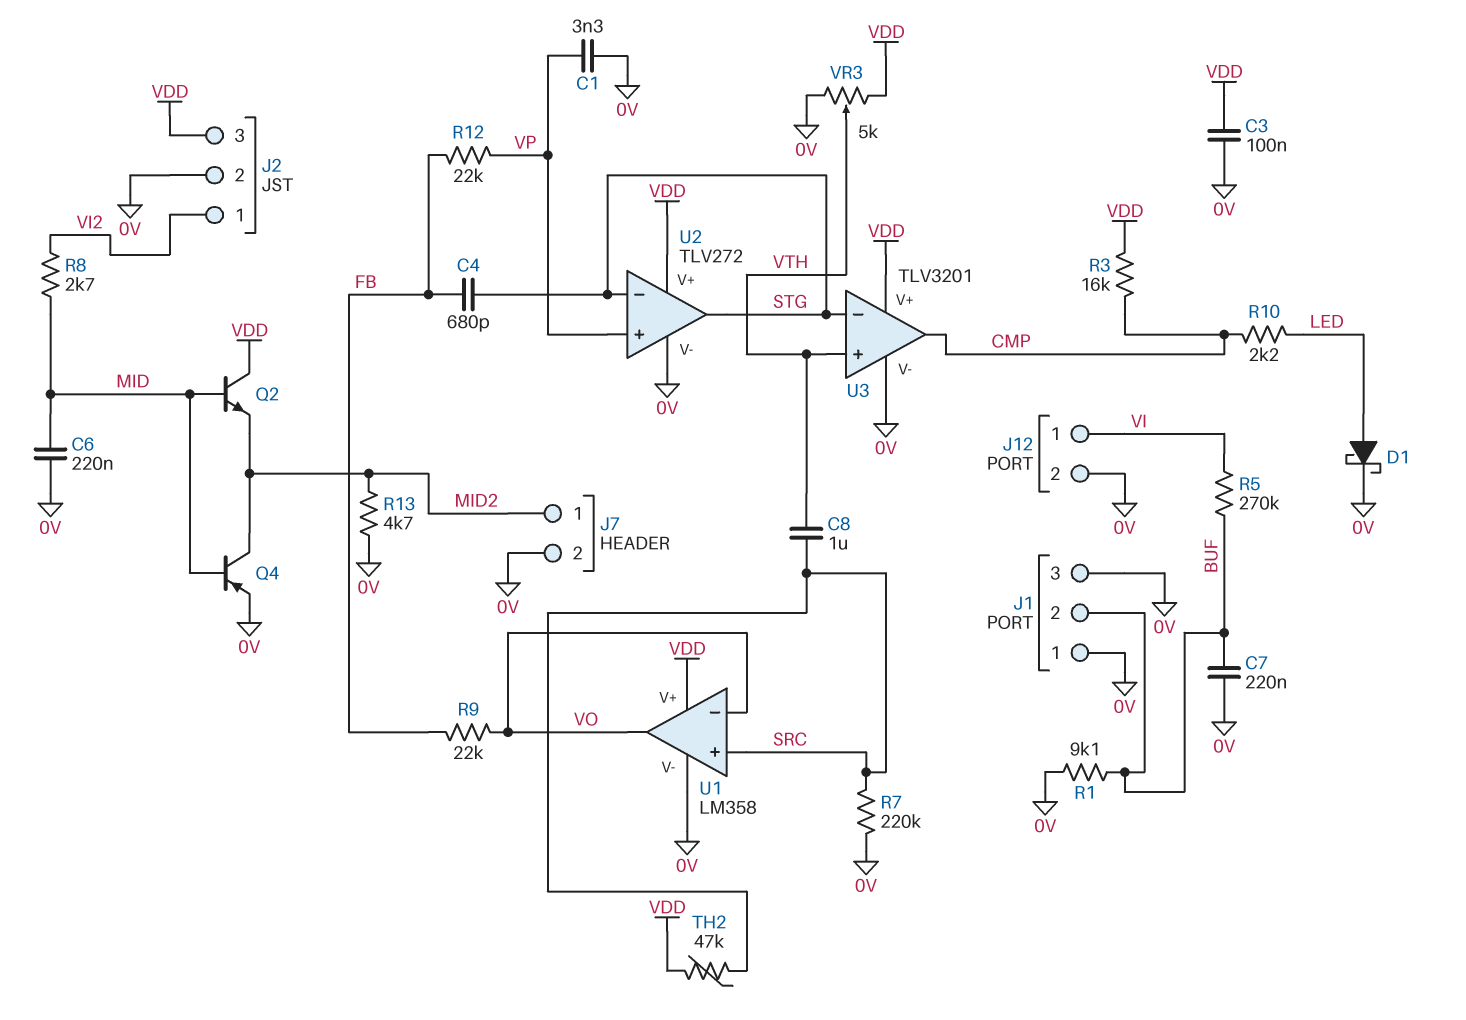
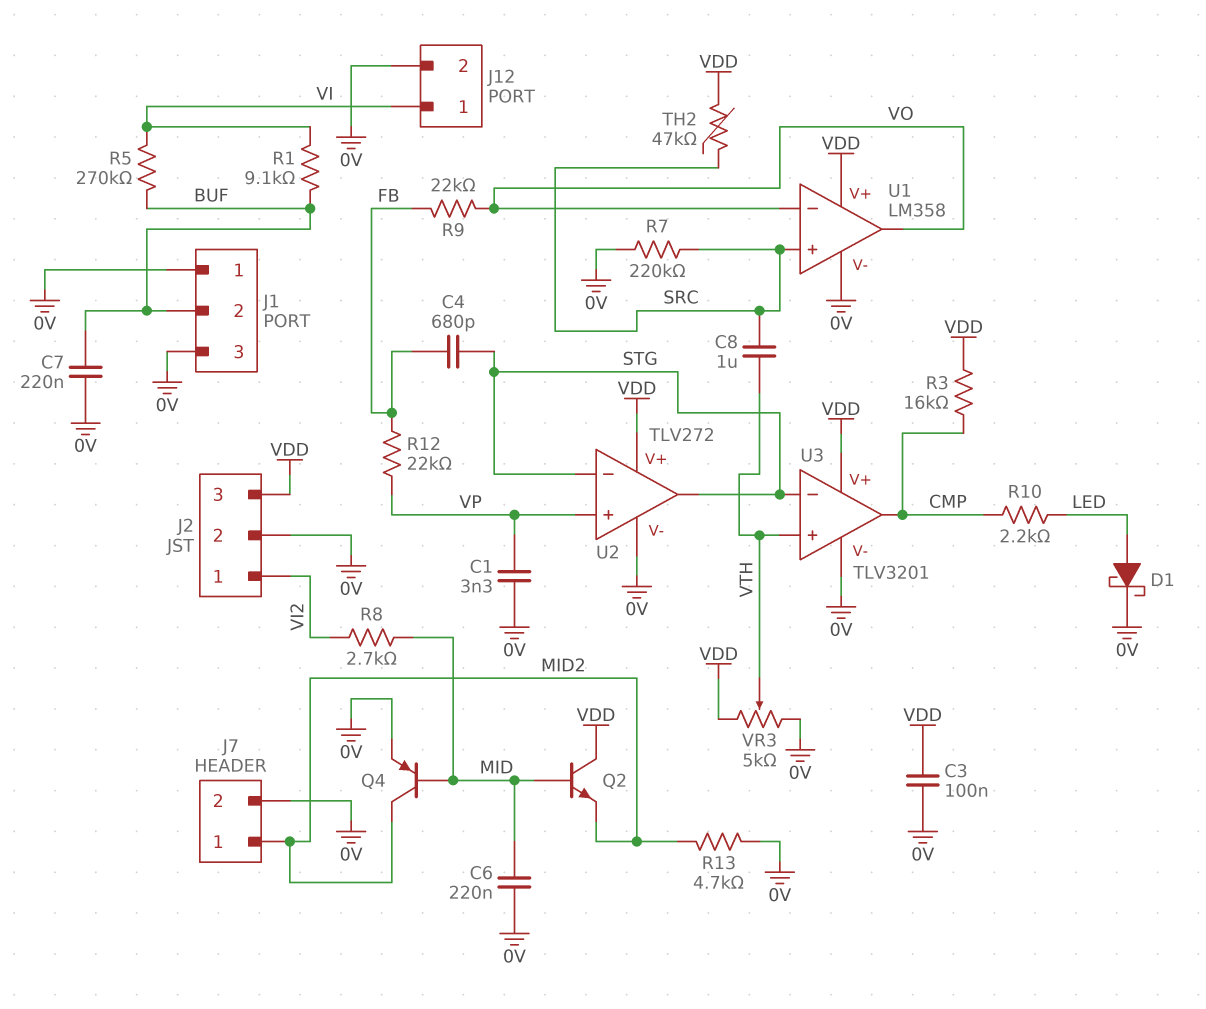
R1: 9.1k (0V, BUF) -> 9.1k (BUF, VI)

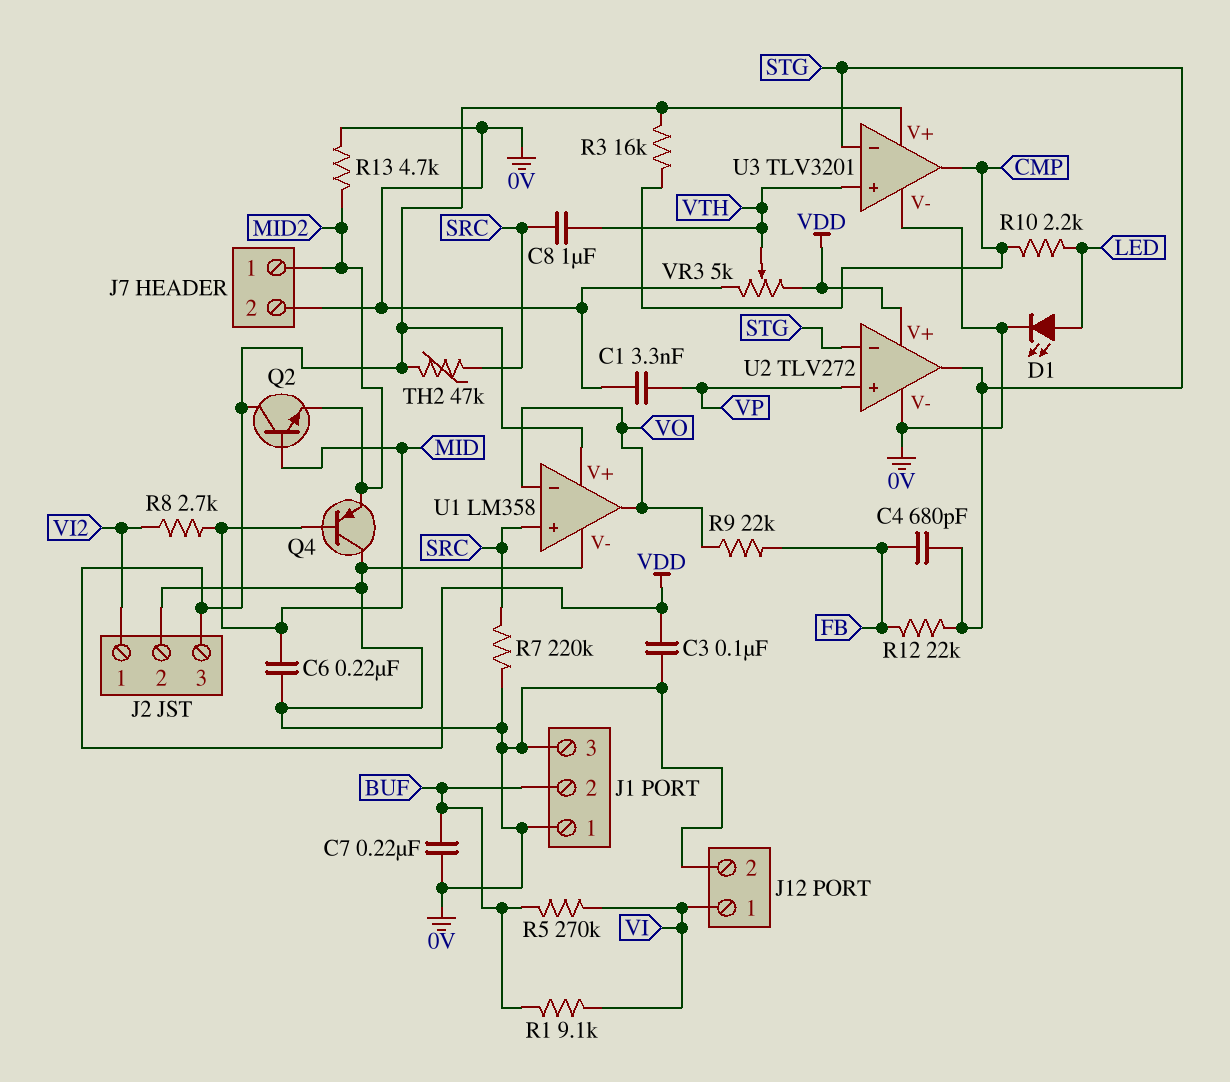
D1: schottky (A LED, K 0V) -> LED (A LED, K 0V)
Q4: PNP (B MID, C MID2, E 0V) -> PNP (B MID, C 0V, E MID2)
R12: 22k (FB, VP) -> 22k (FB, STG)

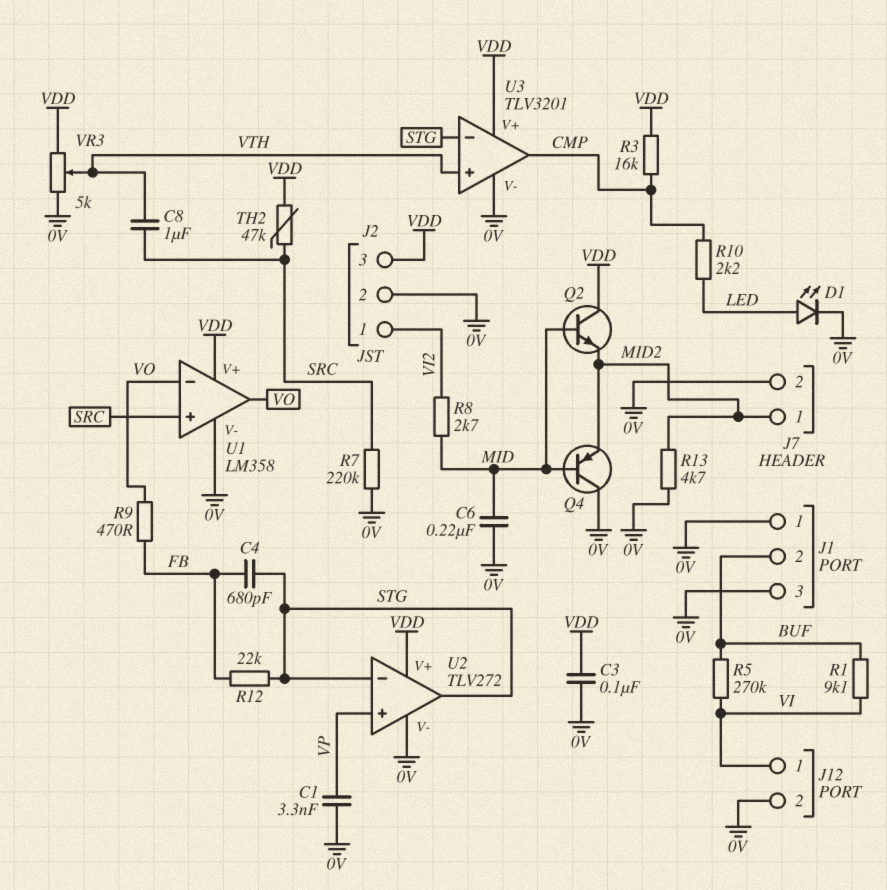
C7: 220nF (0V, BUF) -> none
R9: 22k (FB, VO) -> 470 (FB, VO)

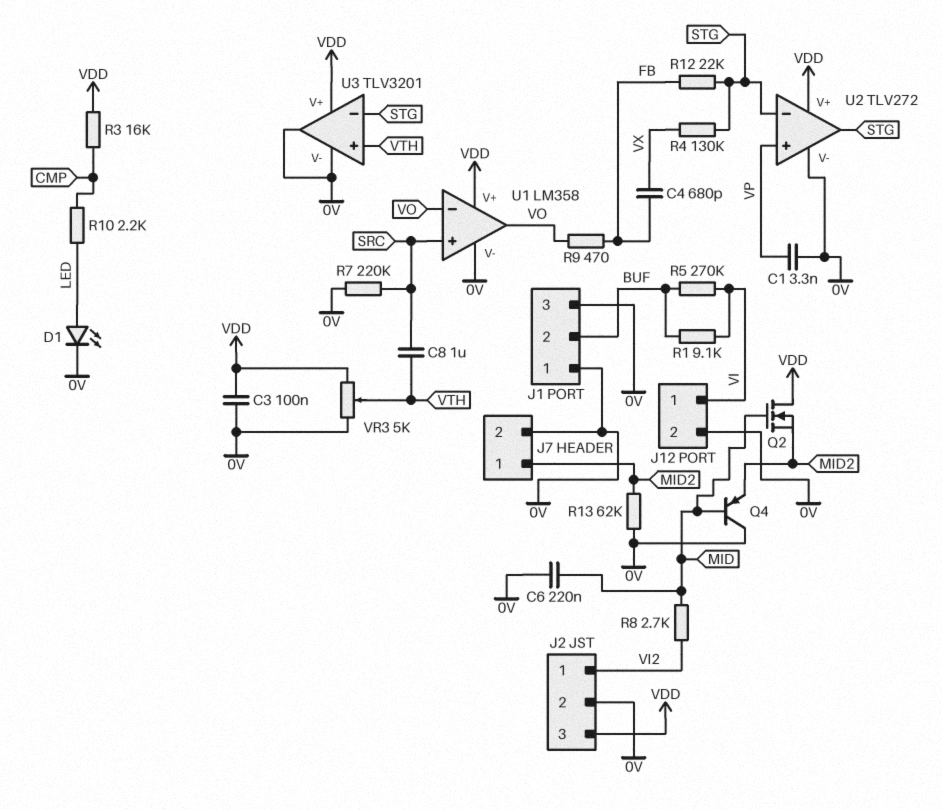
C4: 680pF (FB, STG) -> 680pF (FB, VX)
Q2: NPN (B MID, C VDD, E MID2) -> NMOS (G MID, D VDD, S MID2)
R4: none -> 130k (STG, VX)
R13: 4.7k (0V, MID2) -> 62k (0V, MID2)
TH2: 47k (SRC, VDD) -> none
U3 pin out: CMP -> 0V

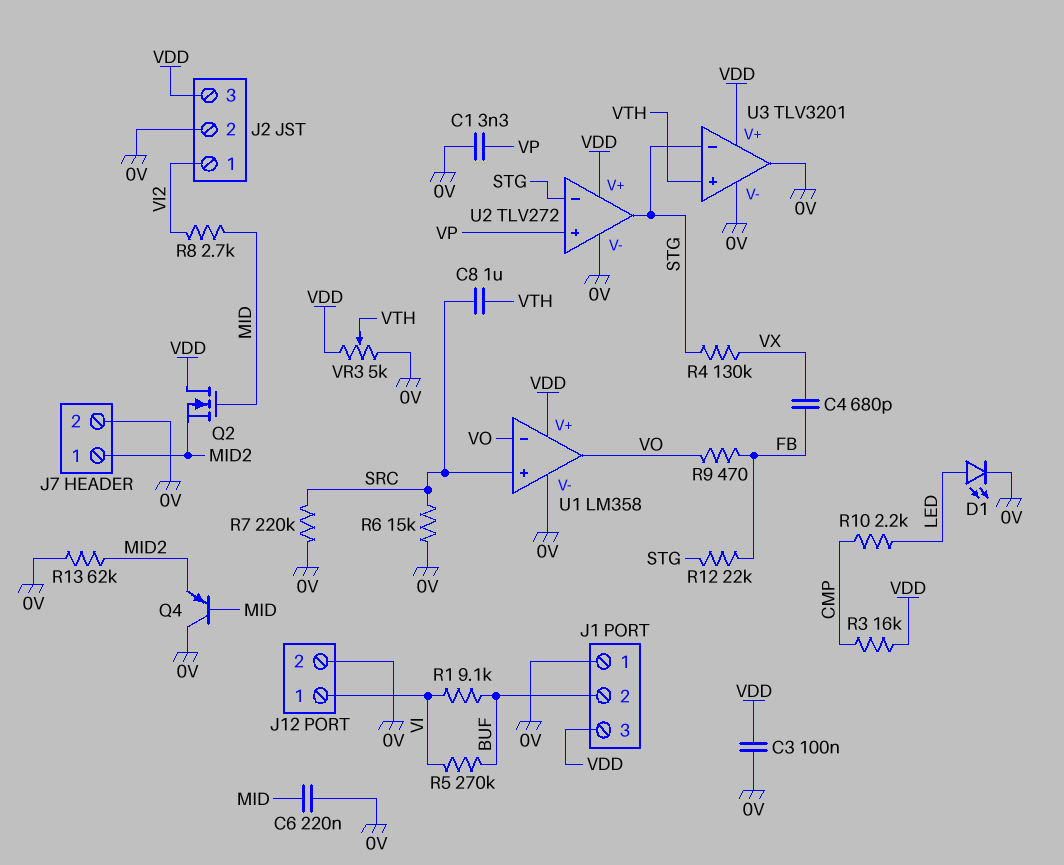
J1 pin 3: 0V -> VDD
R6: none -> 15k (0V, SRC)

